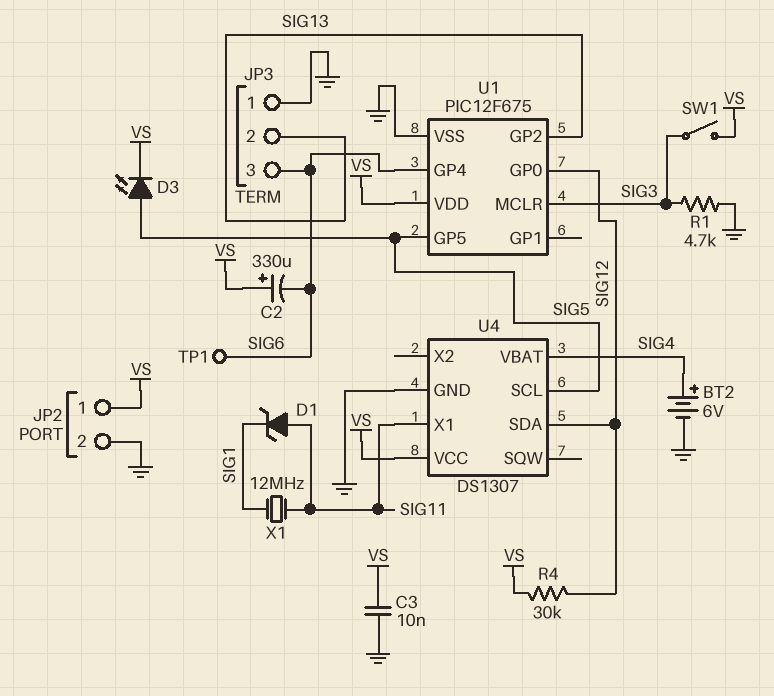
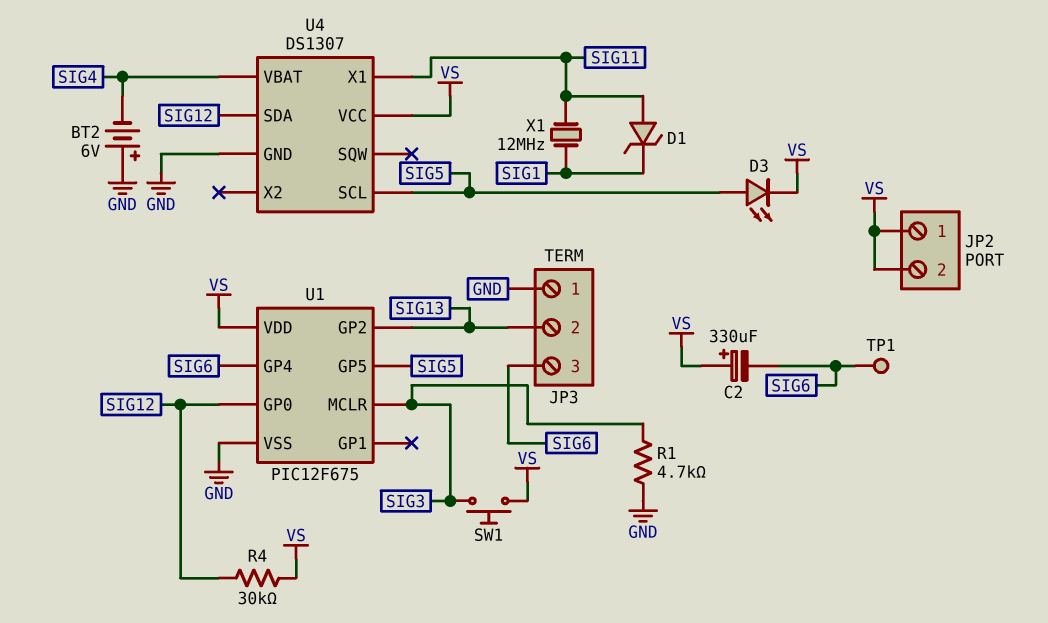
BT2: 6V (plus SIG4, minus GND) -> 6V (plus GND, minus SIG4)
C3: 10nF (GND, VS) -> none
JP2 pin 2: GND -> VS
SW1: switch (SIG3, VS) -> button (SIG3, VS)

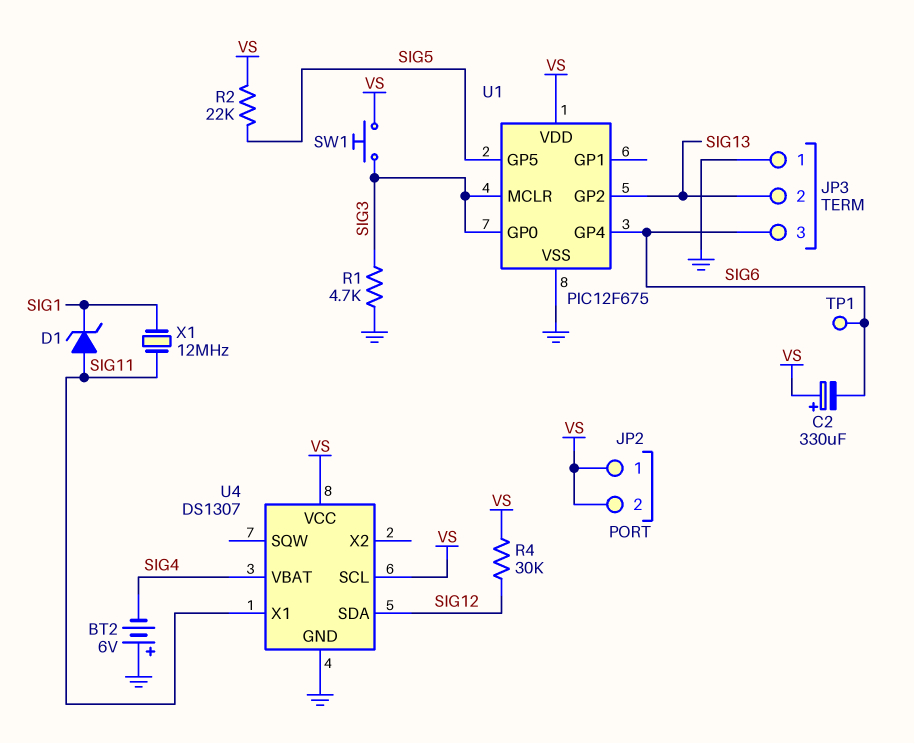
D3: LED (A SIG5, K VS) -> none
R2: none -> 22k (SIG5, VS)
U1 pin GP0: SIG12 -> SIG3
U4 pin SCL: SIG5 -> VS

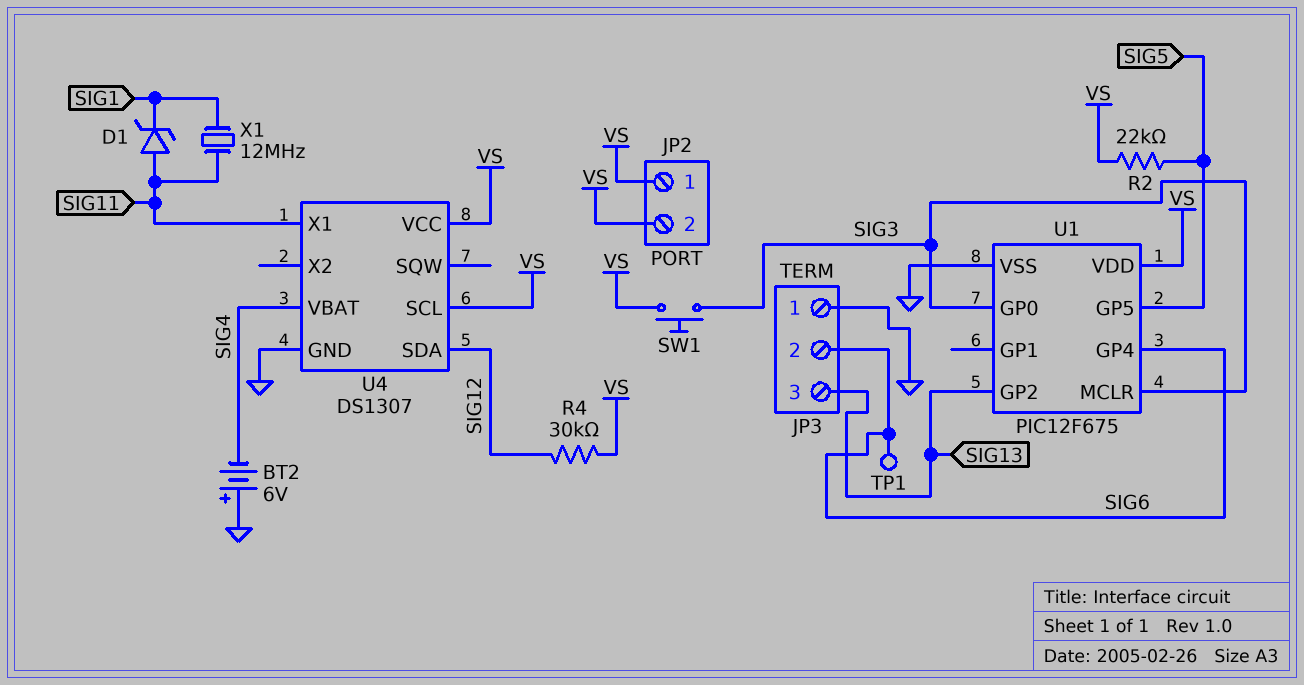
C2: 330uF (plus VS, minus SIG6) -> none
JP3 pin 2: SIG13 -> SIG6
JP3 pin 3: SIG6 -> SIG13
R1: 4.7k (GND, SIG3) -> none

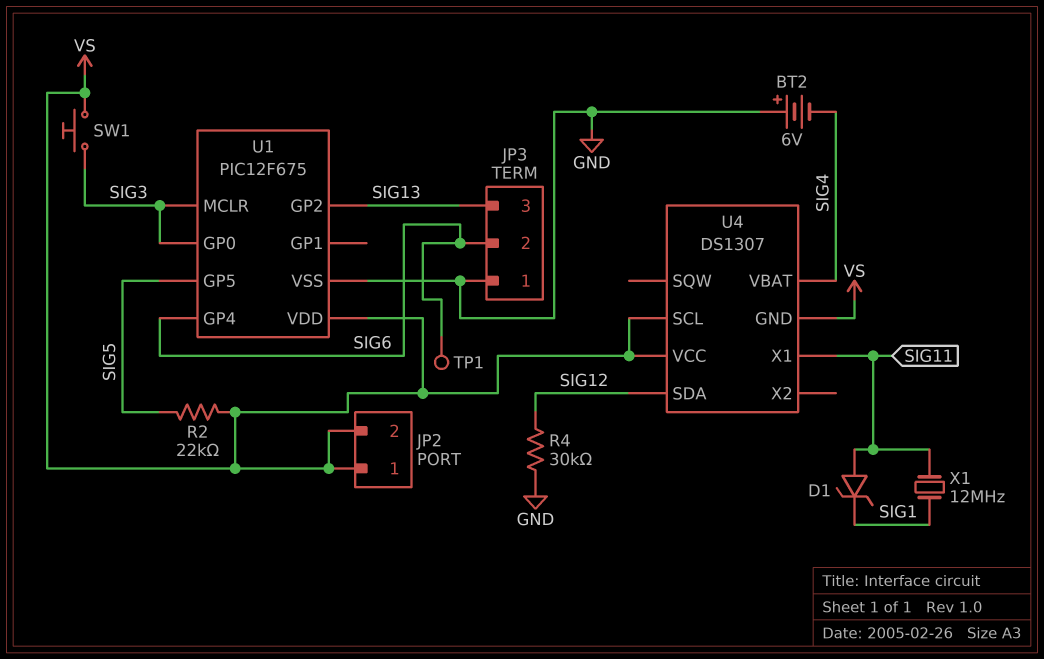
R4: 30k (SIG12, VS) -> 30k (GND, SIG12)
U4 pin GND: GND -> VS

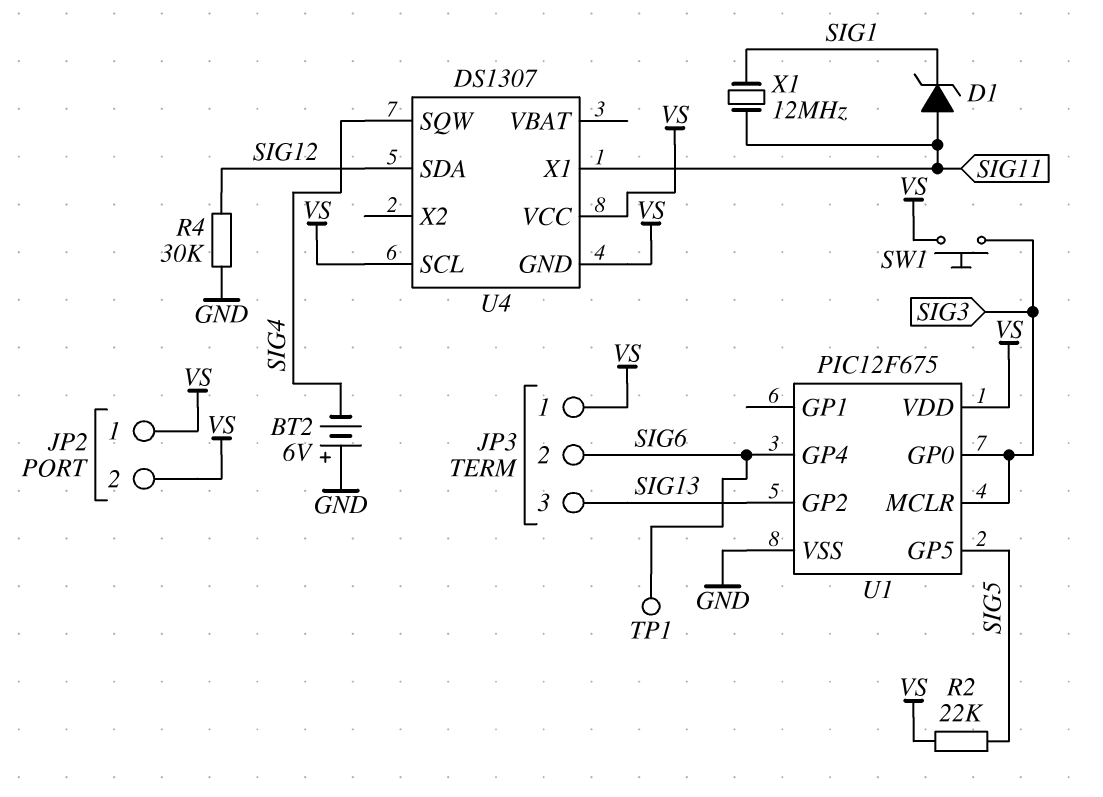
JP3 pin 1: GND -> VS
U4 pin SQW: none -> SIG4
U4 pin VBAT: SIG4 -> none

